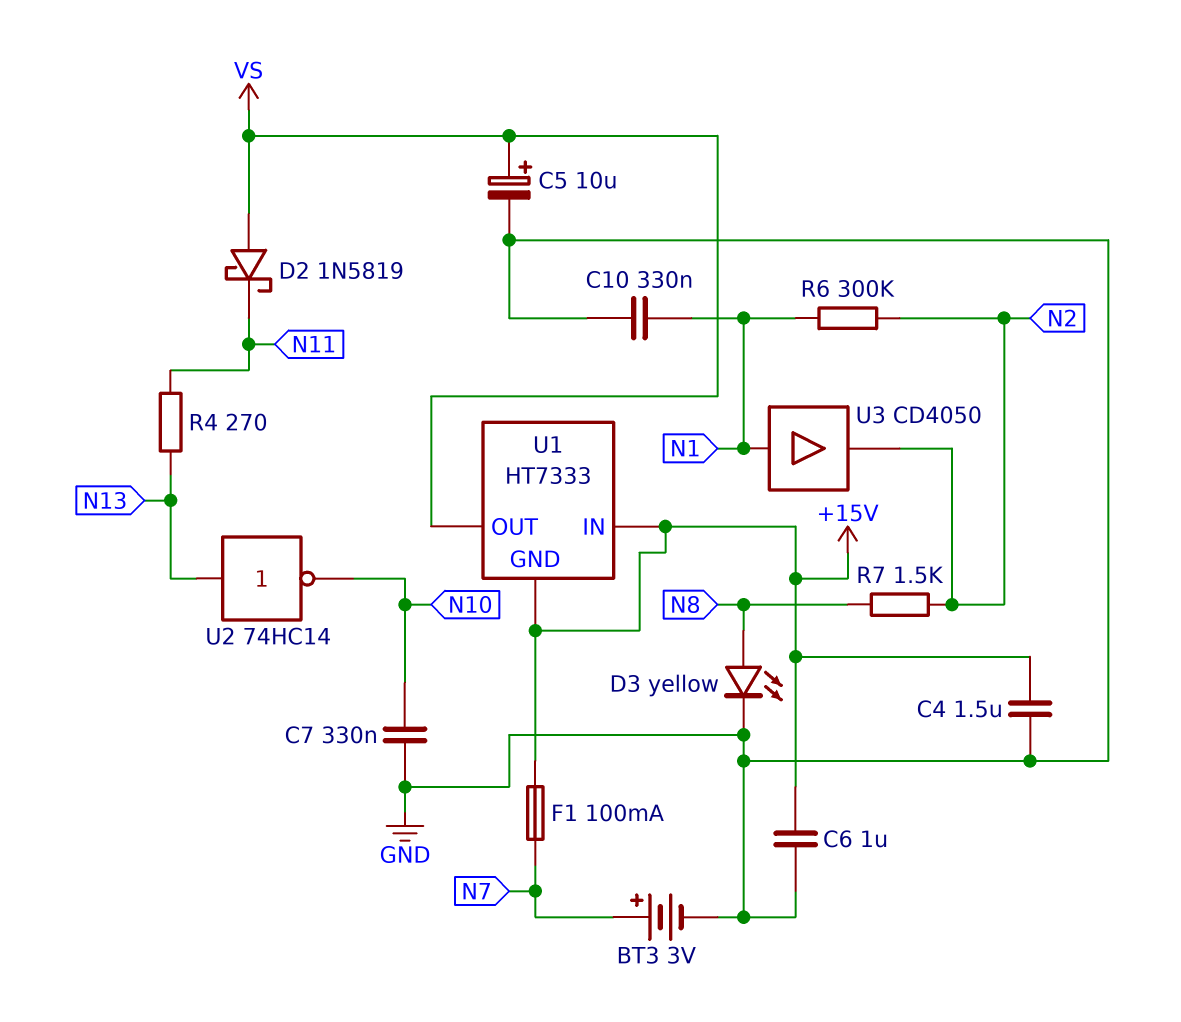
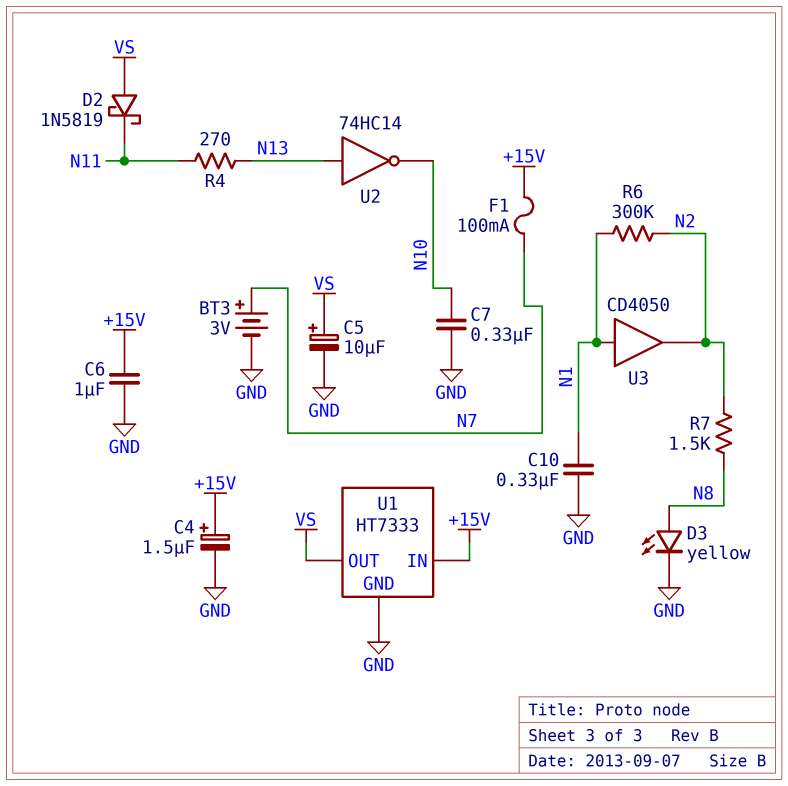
C4: 1.5uF (+15V, GND) -> 1.5uF (plus +15V, minus GND)
U1 pin GND: +15V -> GND

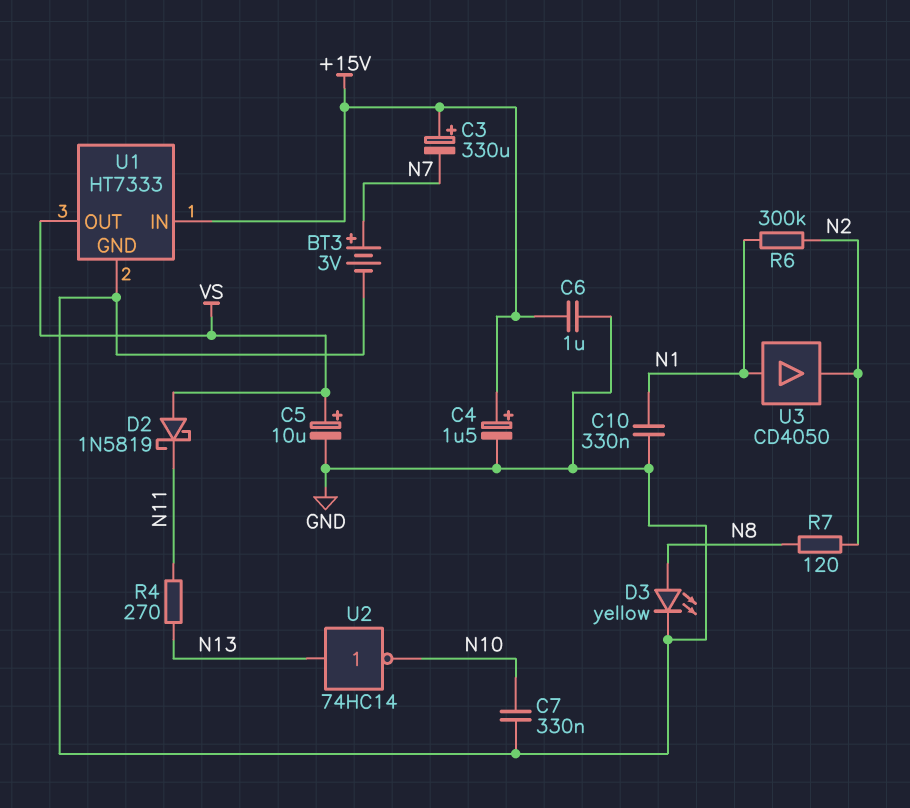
C3: none -> 330uF (plus +15V, minus N7)
F1: 100mA (+15V, N7) -> none
R7: 1.5k (N2, N8) -> 120 (N2, N8)

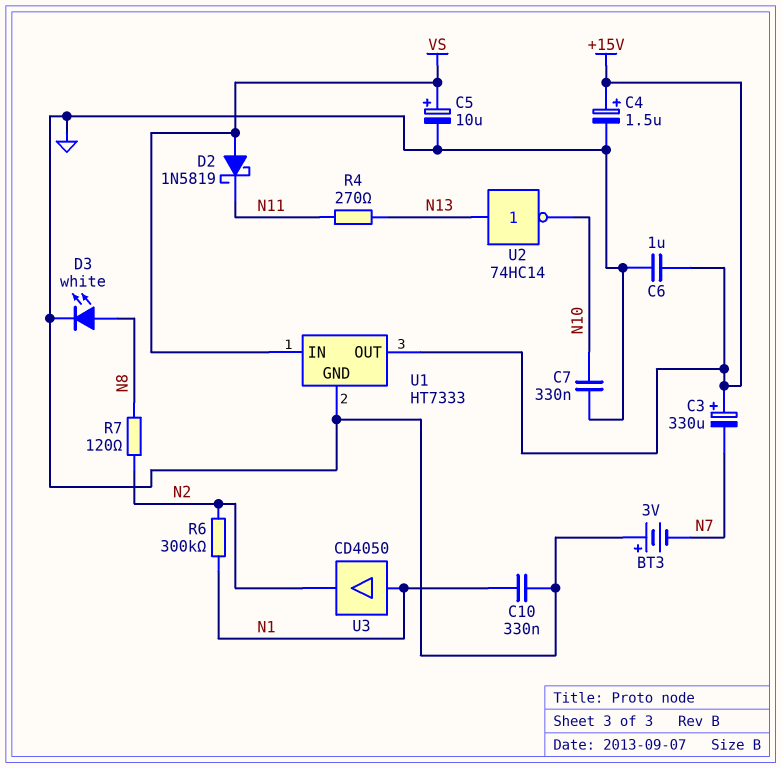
BT3: 3V (plus N7, minus GND) -> 3V (plus GND, minus N7)
D3: LED yellow (A N8, K GND) -> LED white (A N8, K GND)
U1 pin IN: +15V -> VS
U1 pin OUT: VS -> +15V

